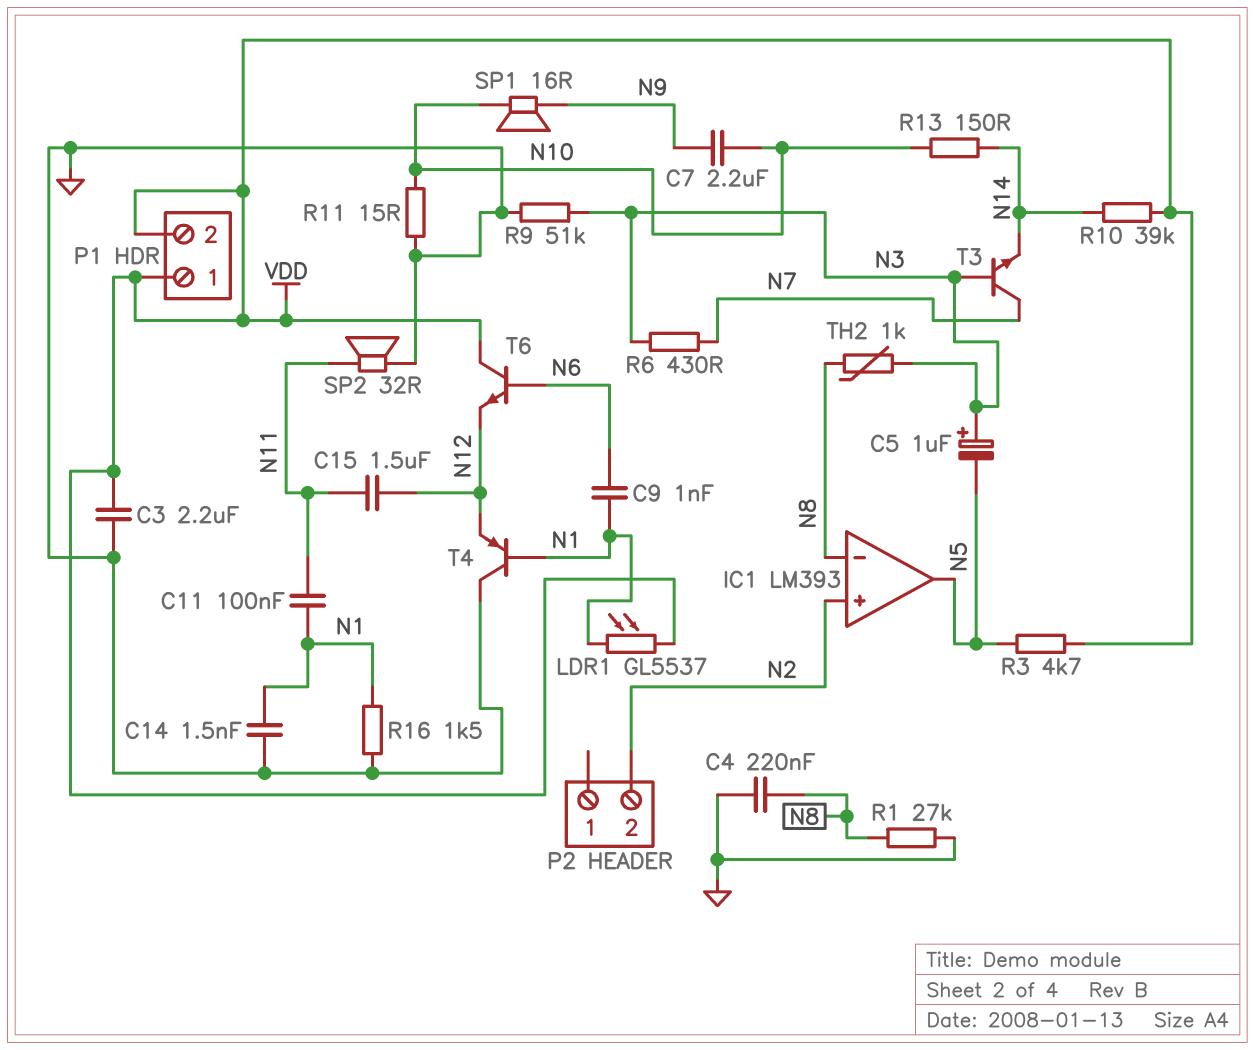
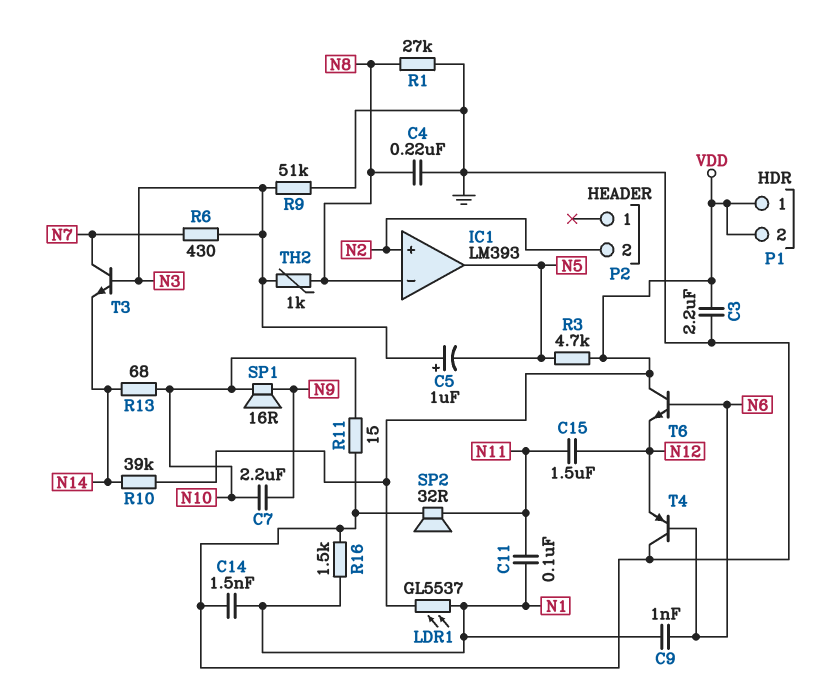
R13: 150 (N10, N14) -> 68 (N10, N14)
T4: PNP (B N1, C GND, E N12) -> PNP (B N6, C GND, E N12)

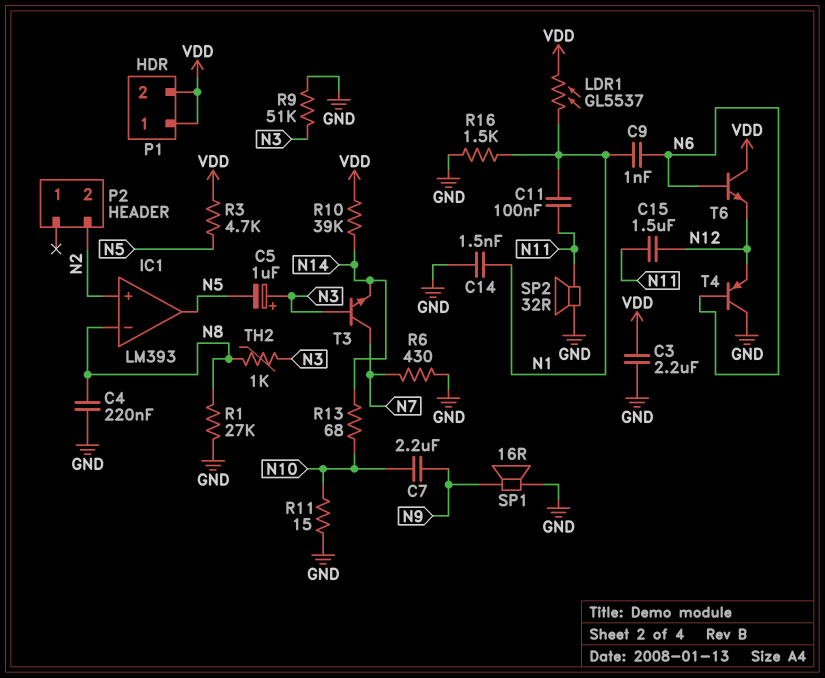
R6: 430 (N3, N7) -> 430 (GND, N7)
SP1: speaker 16R (N9, N10) -> speaker 16R (GND, N9)

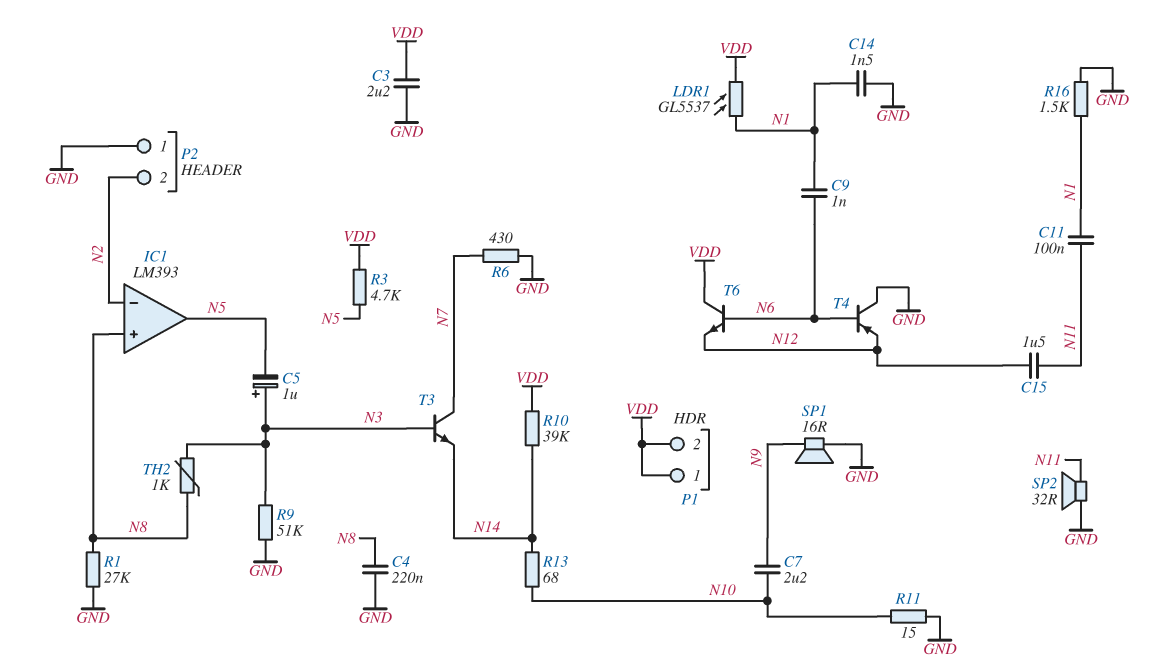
IC1 pin in+: N2 -> N8
IC1 pin in-: N8 -> N2
P2 pin 1: none -> GND

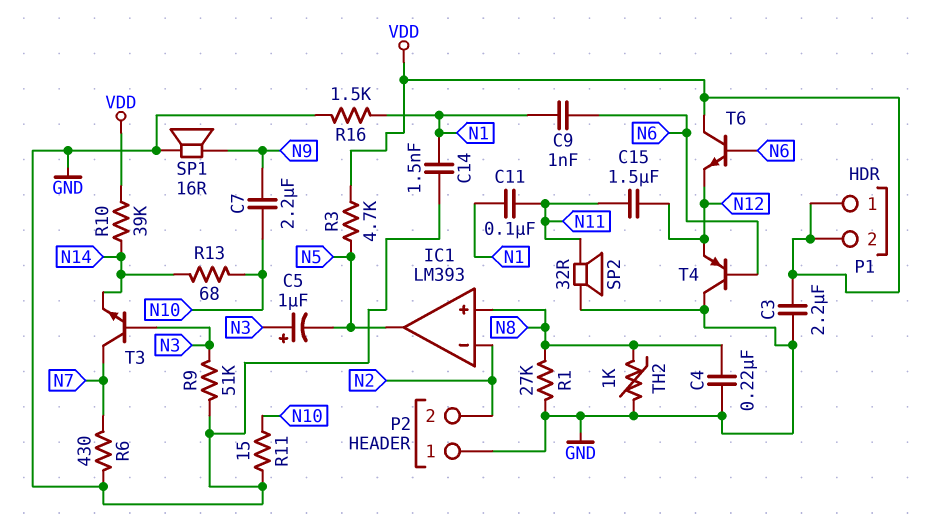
LDR1: GL5537 (N1, VDD) -> none
TH2: 1k (N3, N8) -> 1k (GND, N8)

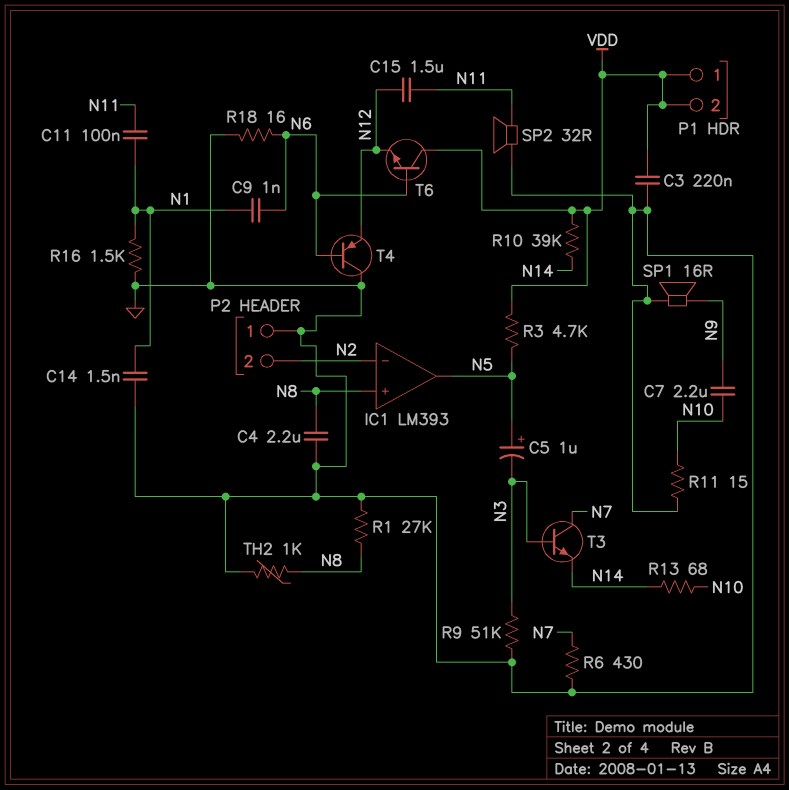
C3: 2.2uF (GND, VDD) -> 220nF (GND, VDD)
C4: 220nF (GND, N8) -> 2.2uF (GND, N8)
C5: 1uF (plus N3, minus N5) -> 1uF (plus N5, minus N3)
R18: none -> 16 (GND, N6)

